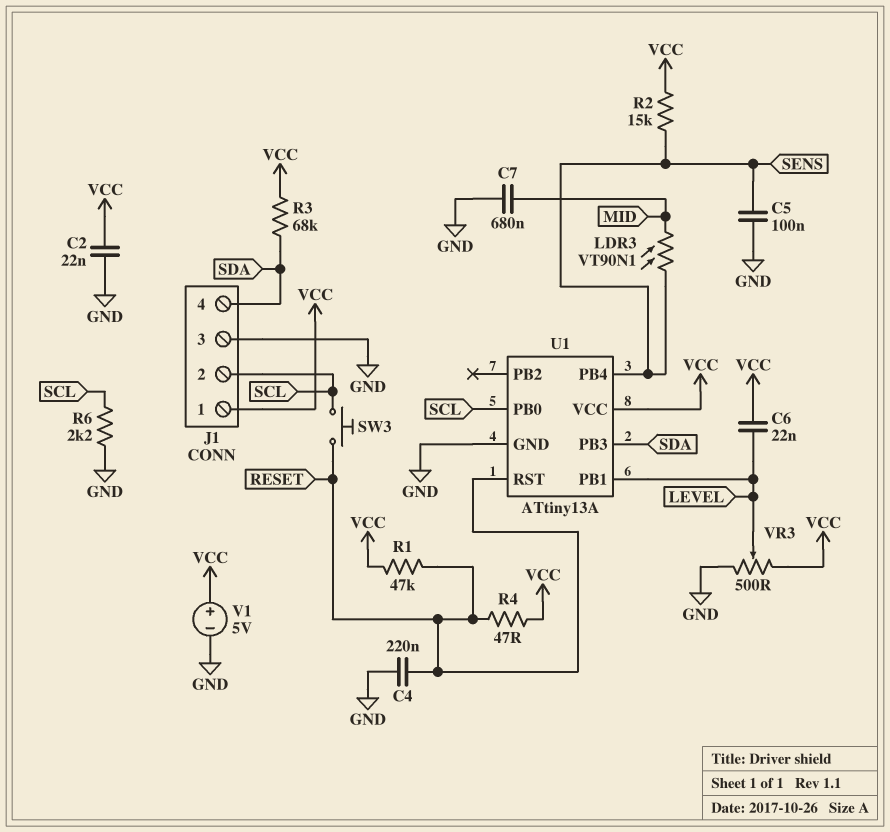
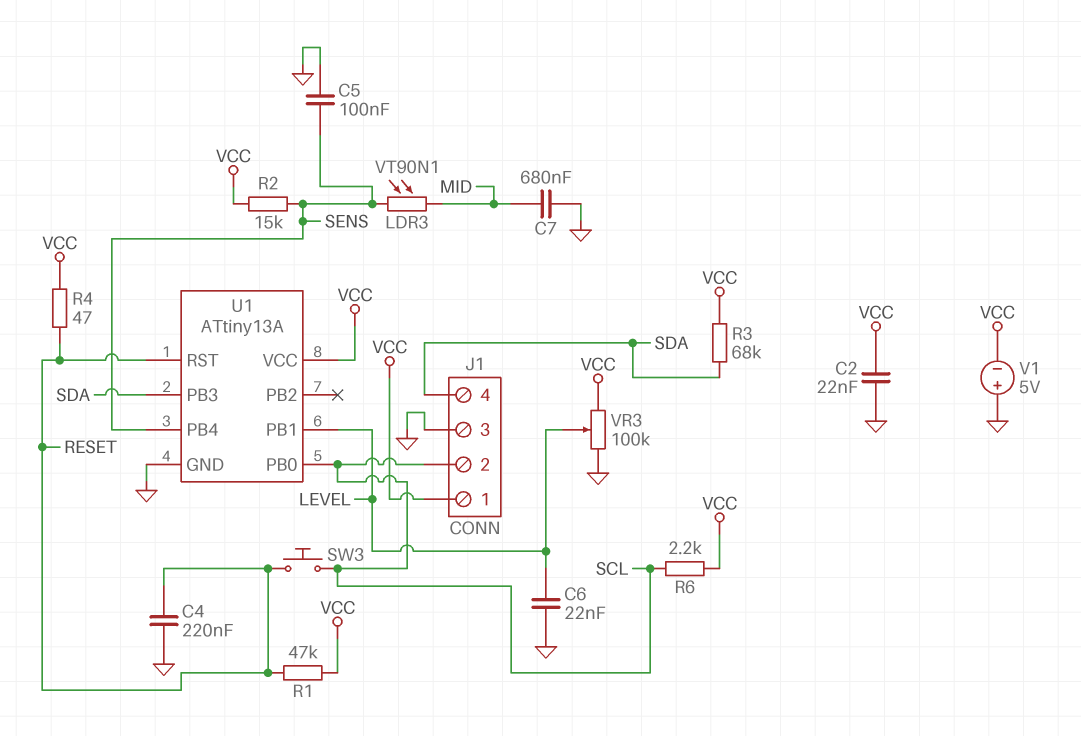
C6: 22nF (LEVEL, VCC) -> 22nF (GND, LEVEL)
R6: 2.2k (GND, SCL) -> 2.2k (SCL, VCC)
V1: 5V (plus VCC, minus GND) -> 5V (plus GND, minus VCC)
VR3: 500 (GND, VCC, wiper LEVEL) -> 100k (GND, VCC, wiper LEVEL)

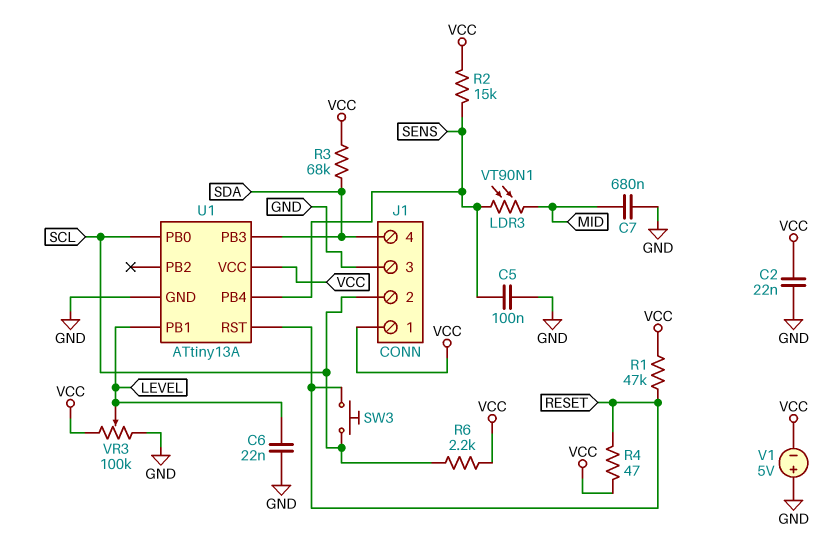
C4: 220nF (GND, RESET) -> none

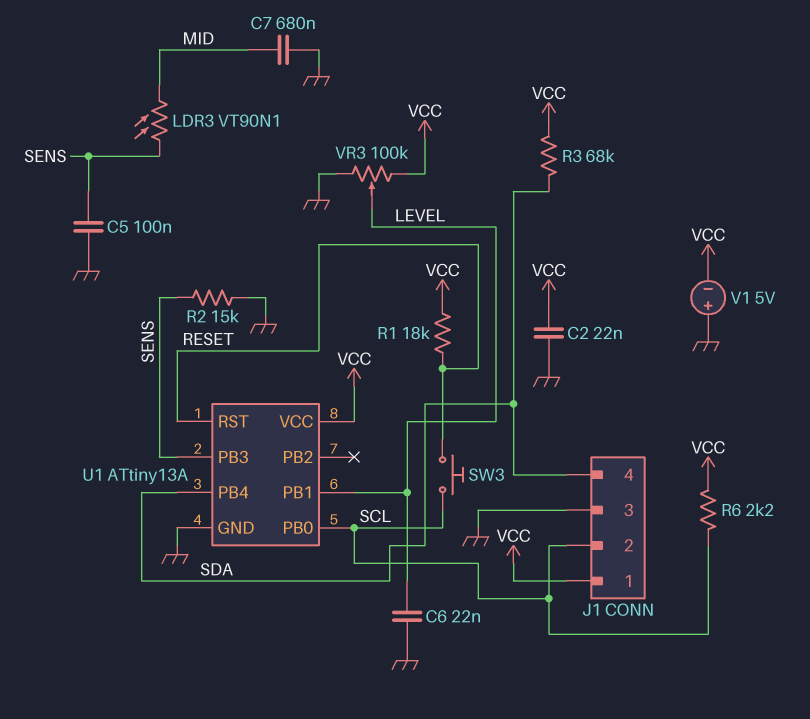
R1: 47k (RESET, VCC) -> 18k (RESET, VCC)
R2: 15k (SENS, VCC) -> 15k (GND, SENS)
R4: 47 (RESET, VCC) -> none
U1 pin PB3: SDA -> SENS
U1 pin PB4: SENS -> SDA

